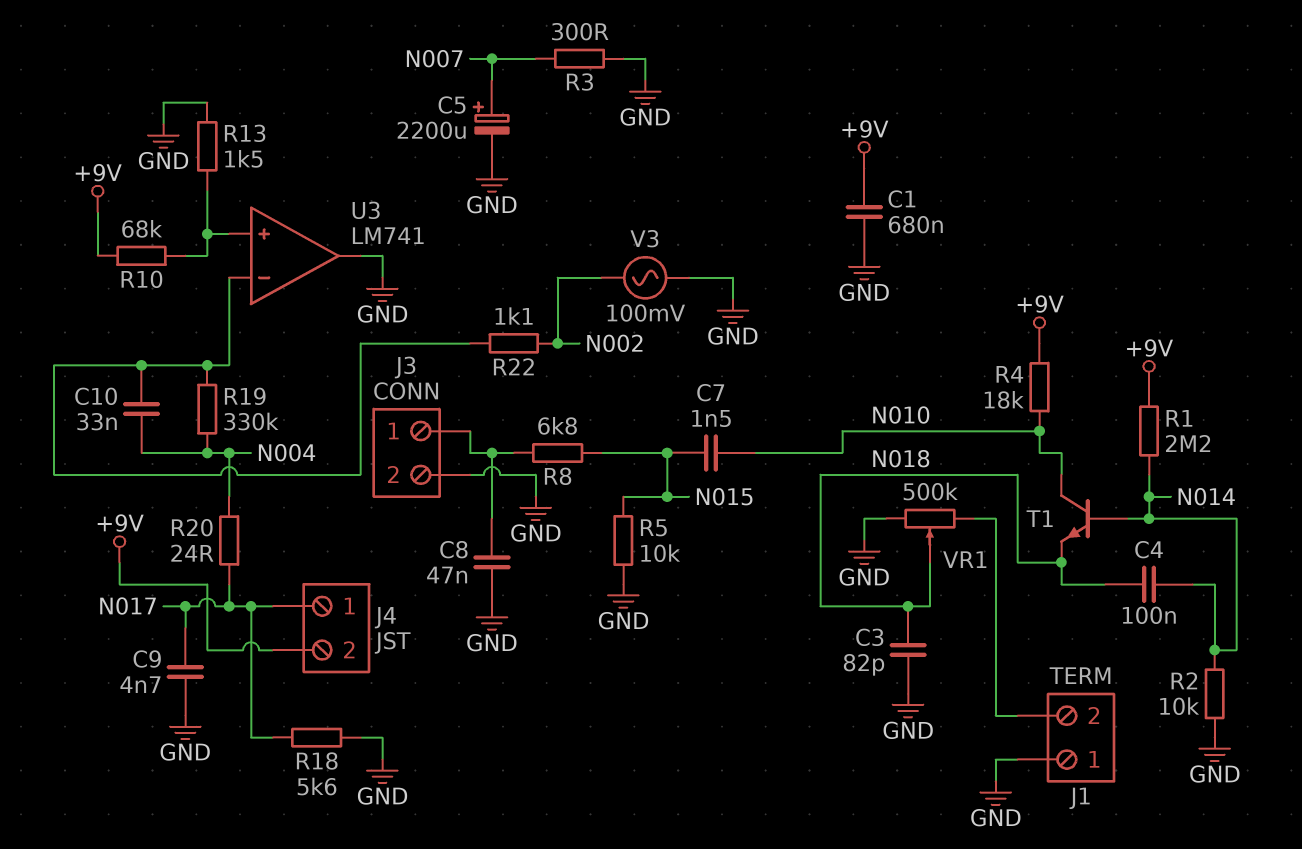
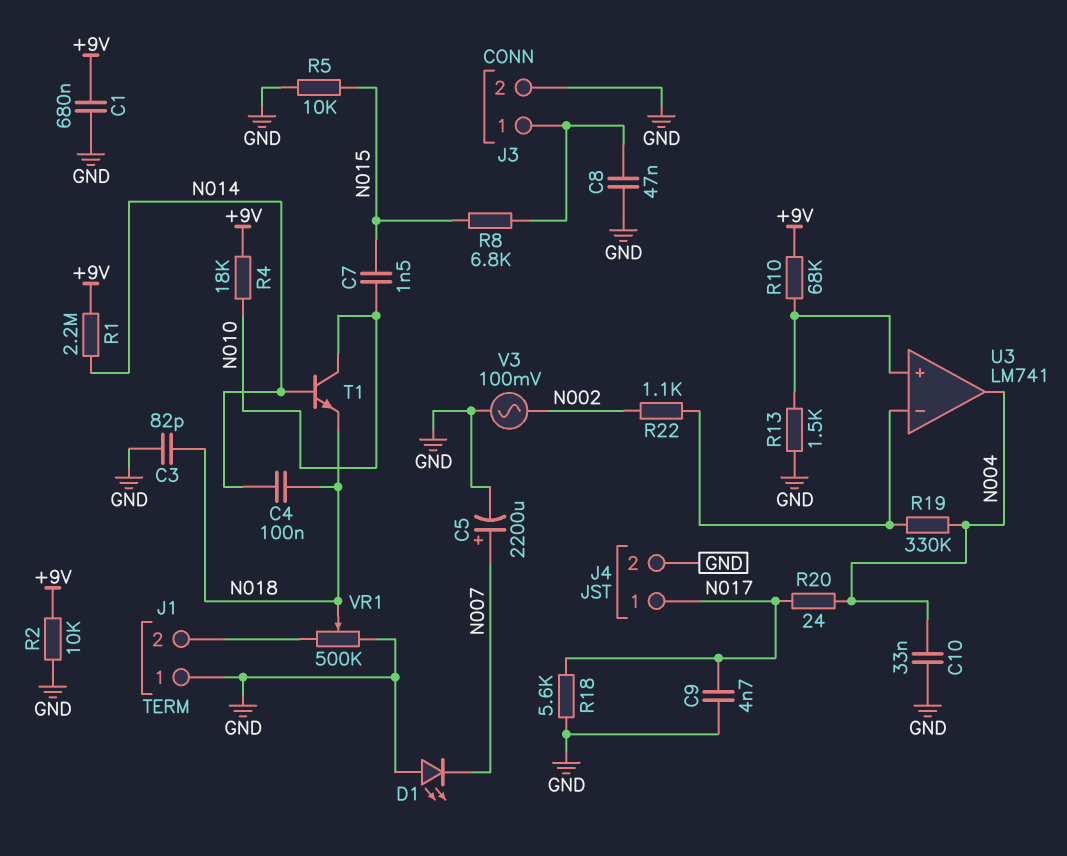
C10: 33nF (N004, U3/in-) -> 33nF (GND, N004)
D1: none -> LED (A GND, K N007)
J4 pin 2: +9V -> GND
R2: 10k (GND, N014) -> 10k (+9V, GND)
R3: 300 (GND, N007) -> none
U3 pin out: GND -> N004

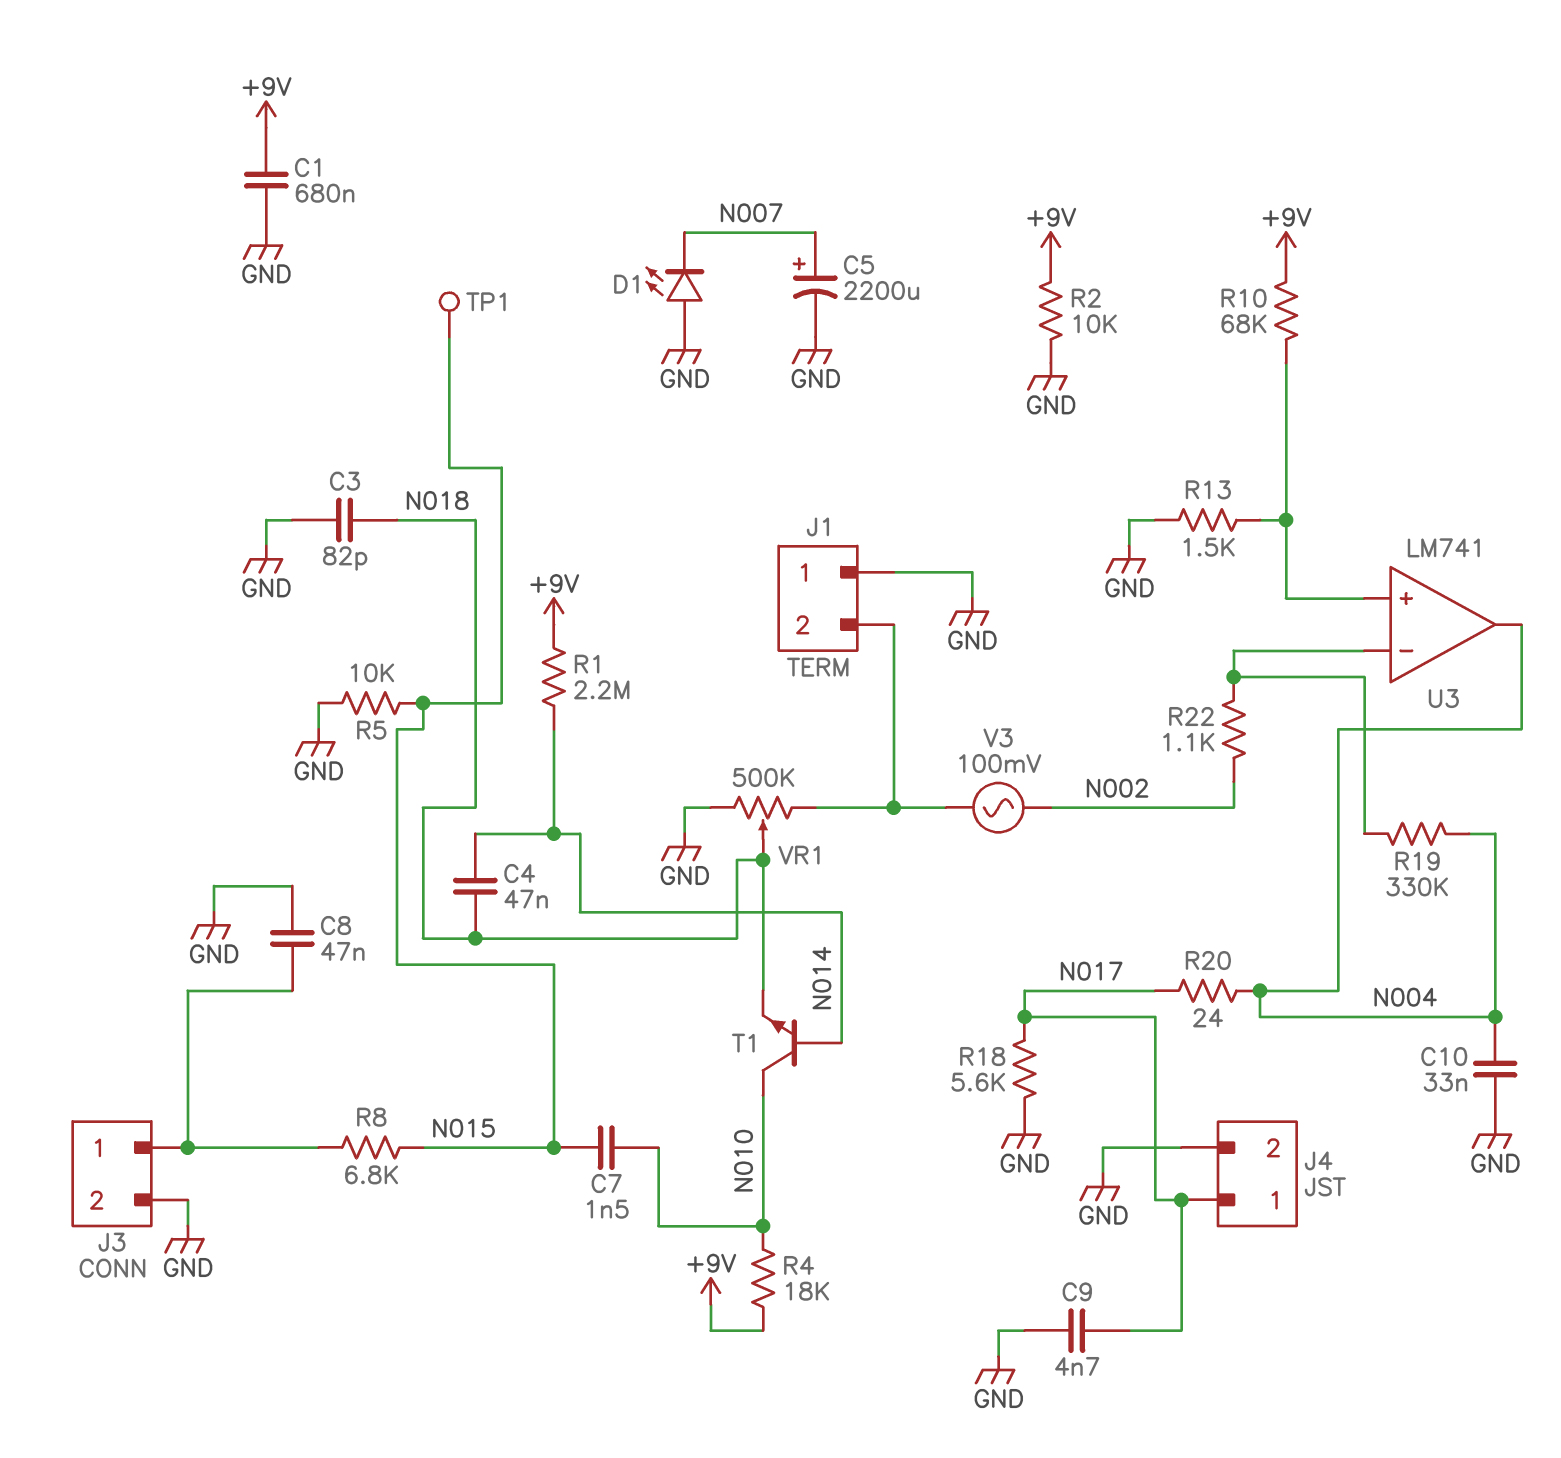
C4: 100nF (N014, N018) -> 47nF (N014, N018)
TP1: none -> test point (N015)
V3: AC 100mV (GND, N002) -> AC 100mV (J1/2, N002)

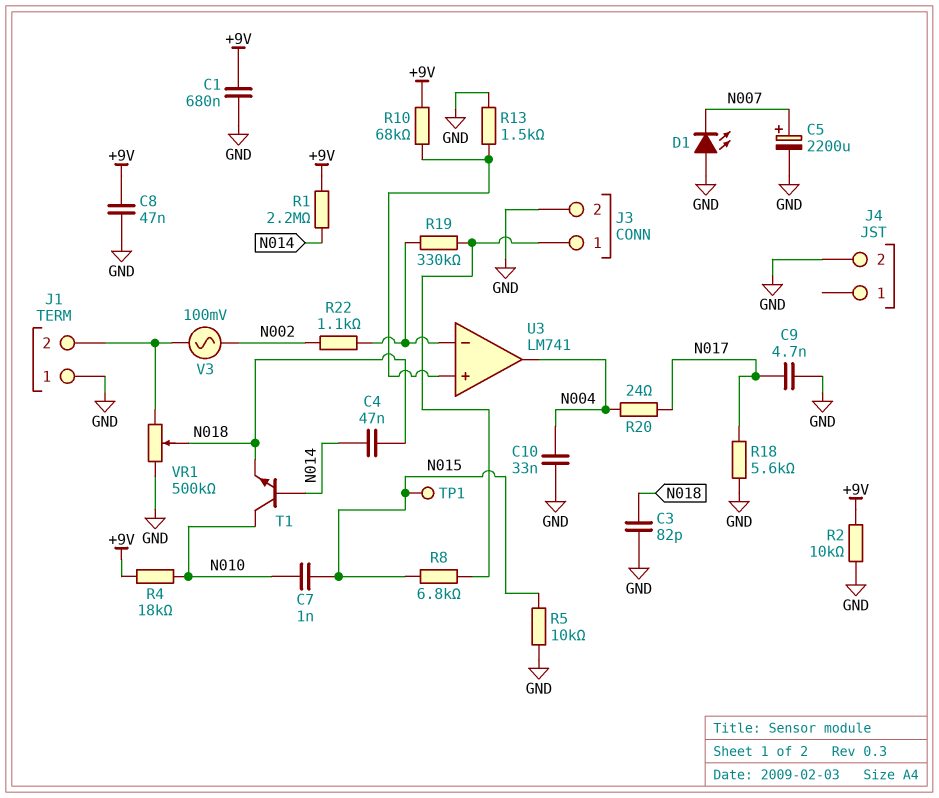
C7: 1.5nF (N010, N015) -> 1nF (N010, N015)
C8: 47nF (GND, J3/1) -> 47nF (+9V, GND)
J4 pin 1: N017 -> none
R19: 330k (N004, U3/in-) -> 330k (J3/1, U3/in-)

